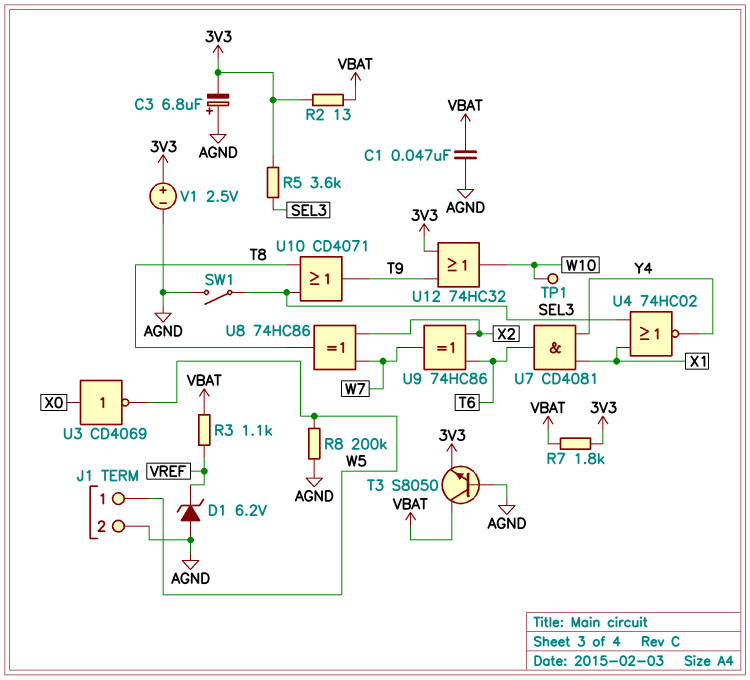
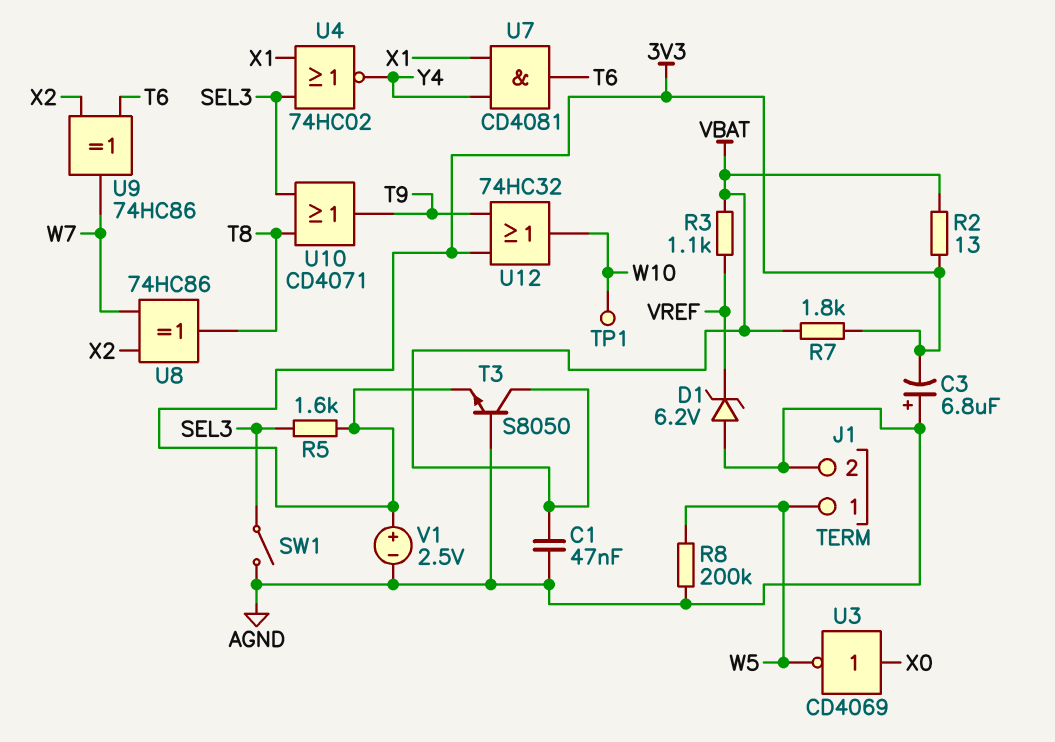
R5: 3.6k (3V3, SEL3) -> 1.6k (3V3, SEL3)

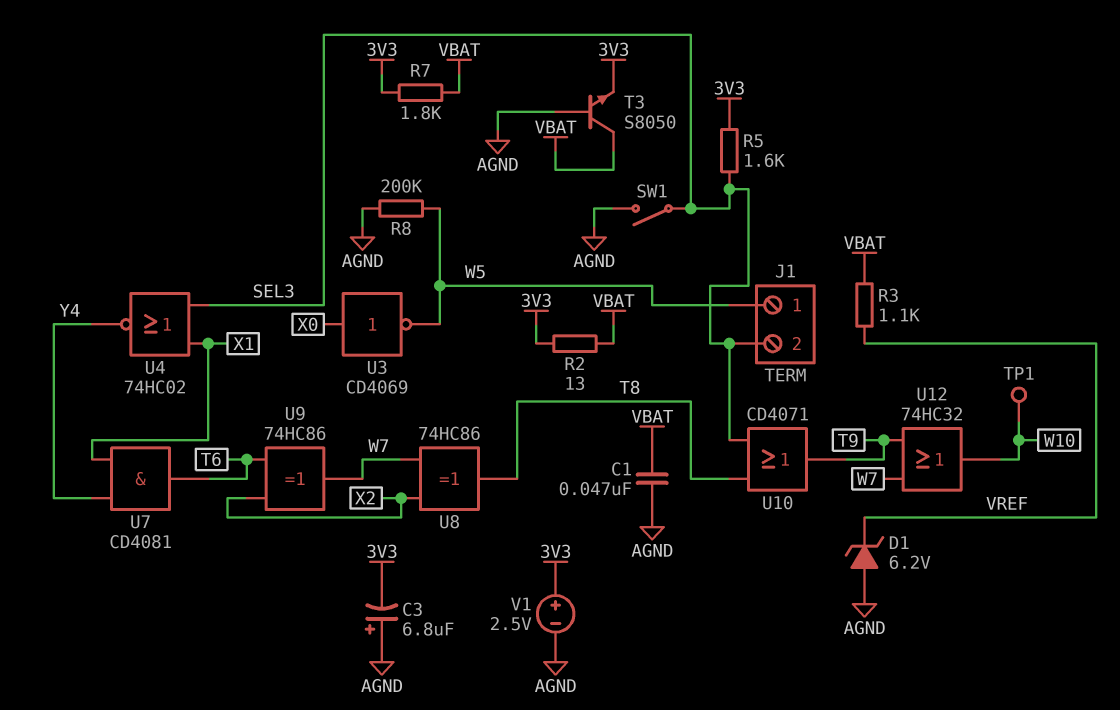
J1 pin 2: AGND -> SEL3
U12: OR 74HC32 (in 3V3, in T9, out W10) -> OR 74HC32 (in T9, in W7, out W10)

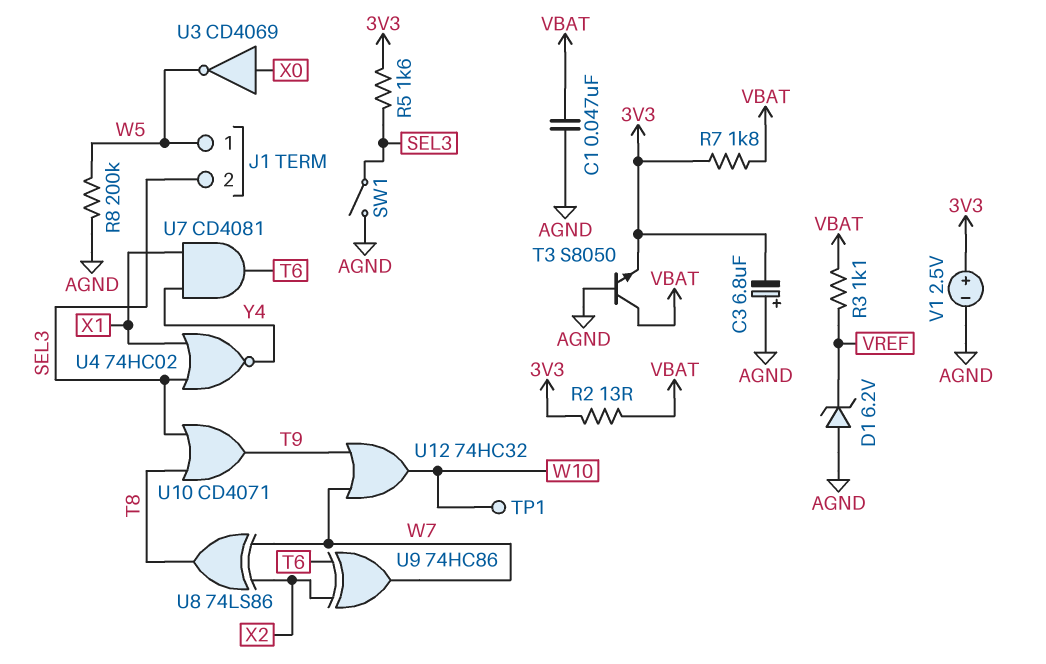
U8: XOR 74HC86 (in W7, in X2, out T8) -> XOR 74LS86 (in W7, in X2, out T8)

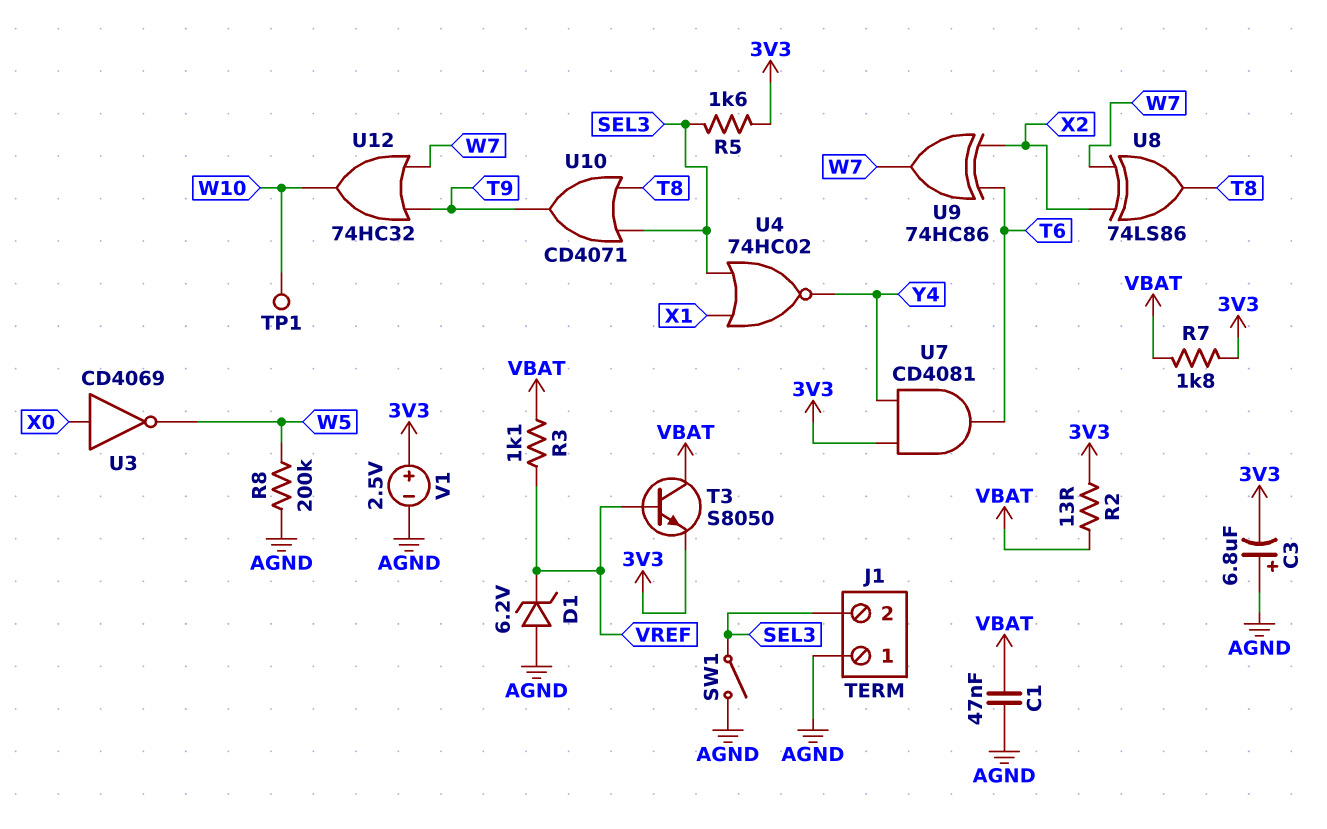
J1 pin 1: W5 -> AGND
T3: NPN S8050 (B AGND, C VBAT, E 3V3) -> NPN S8050 (B VREF, C VBAT, E 3V3)
U7: AND CD4081 (in X1, in Y4, out T6) -> AND CD4081 (in 3V3, in Y4, out T6)

